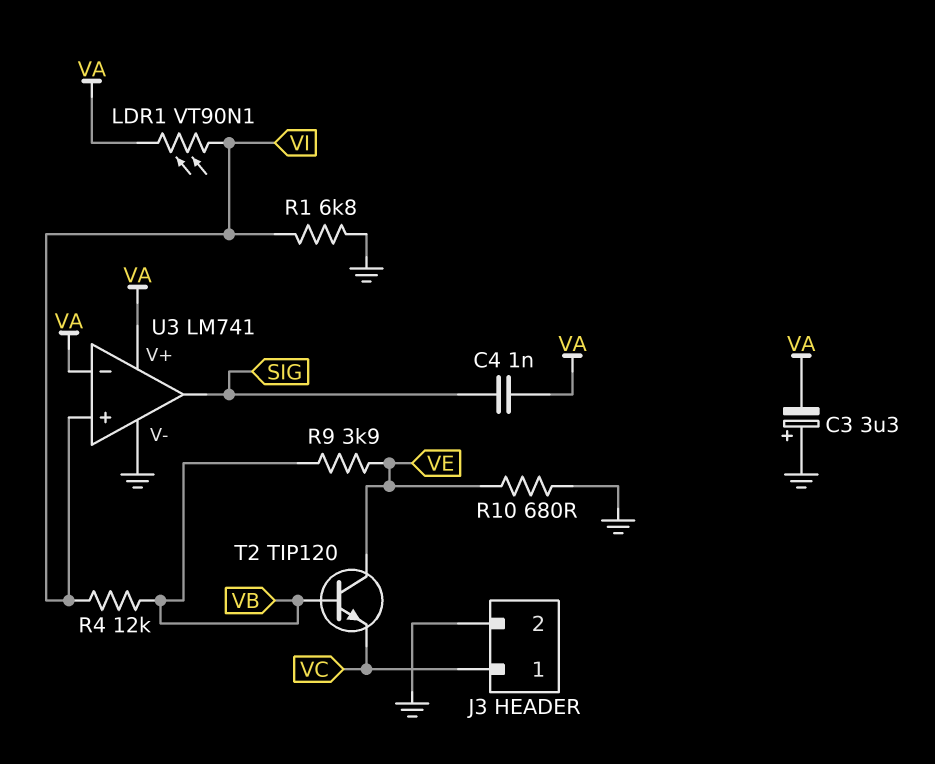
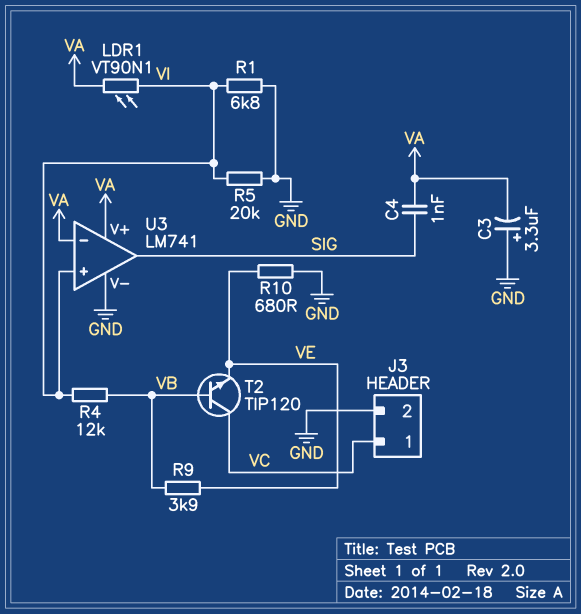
R5: none -> 20k (GND, VI)
T2: NPN TIP120 (B VB, C VE, E VC) -> NPN TIP120 (B VB, C VC, E VE)

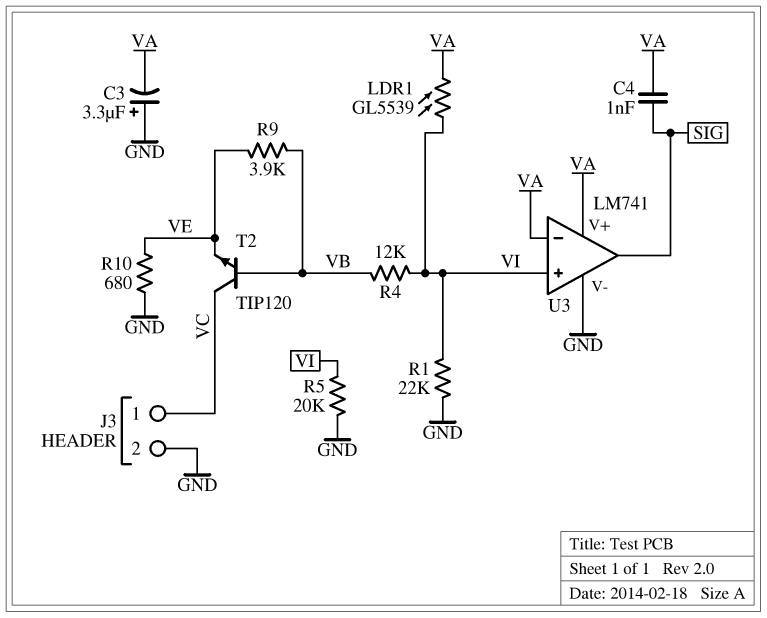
LDR1: VT90N1 (VA, VI) -> GL5539 (VA, VI)
R1: 6.8k (GND, VI) -> 22k (GND, VI)

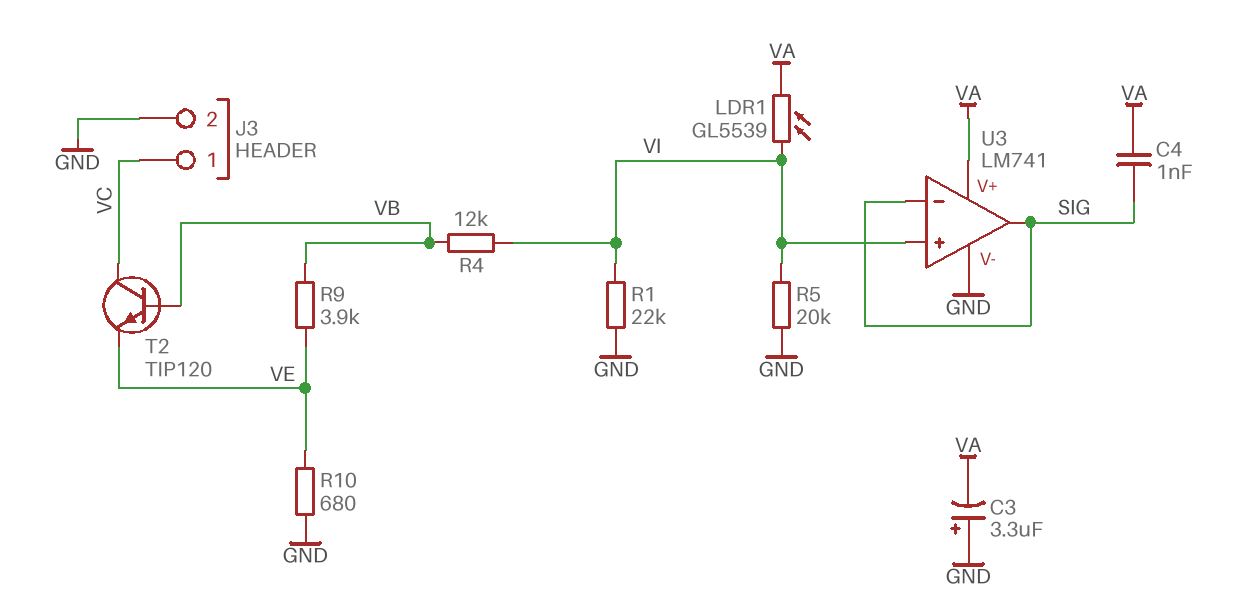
U3 pin in-: VA -> SIG

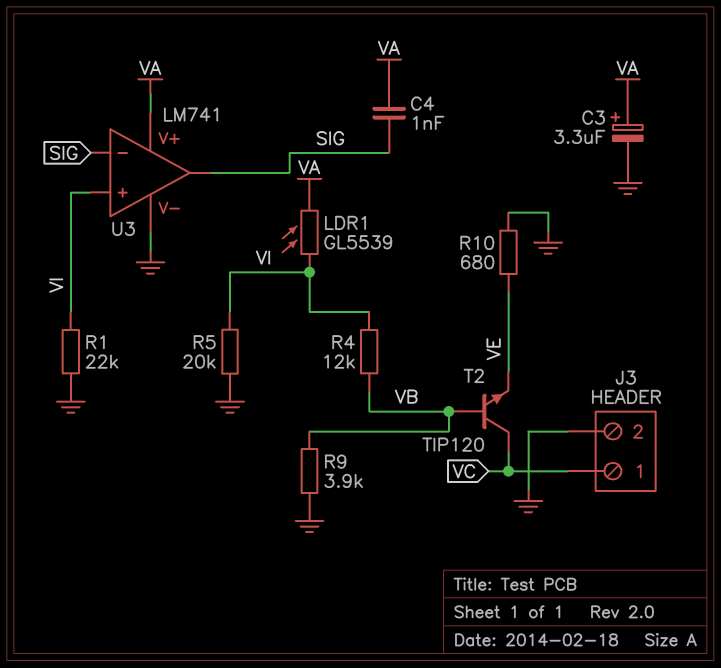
C3: 3.3uF (plus GND, minus VA) -> 3.3uF (plus VA, minus GND)
R9: 3.9k (VB, VE) -> 3.9k (GND, VB)

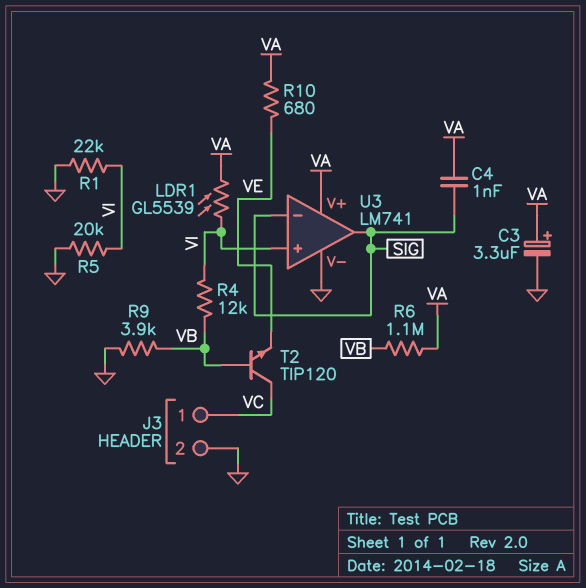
R6: none -> 1.1M (VA, VB)
R10: 680 (GND, VE) -> 680 (VA, VE)

